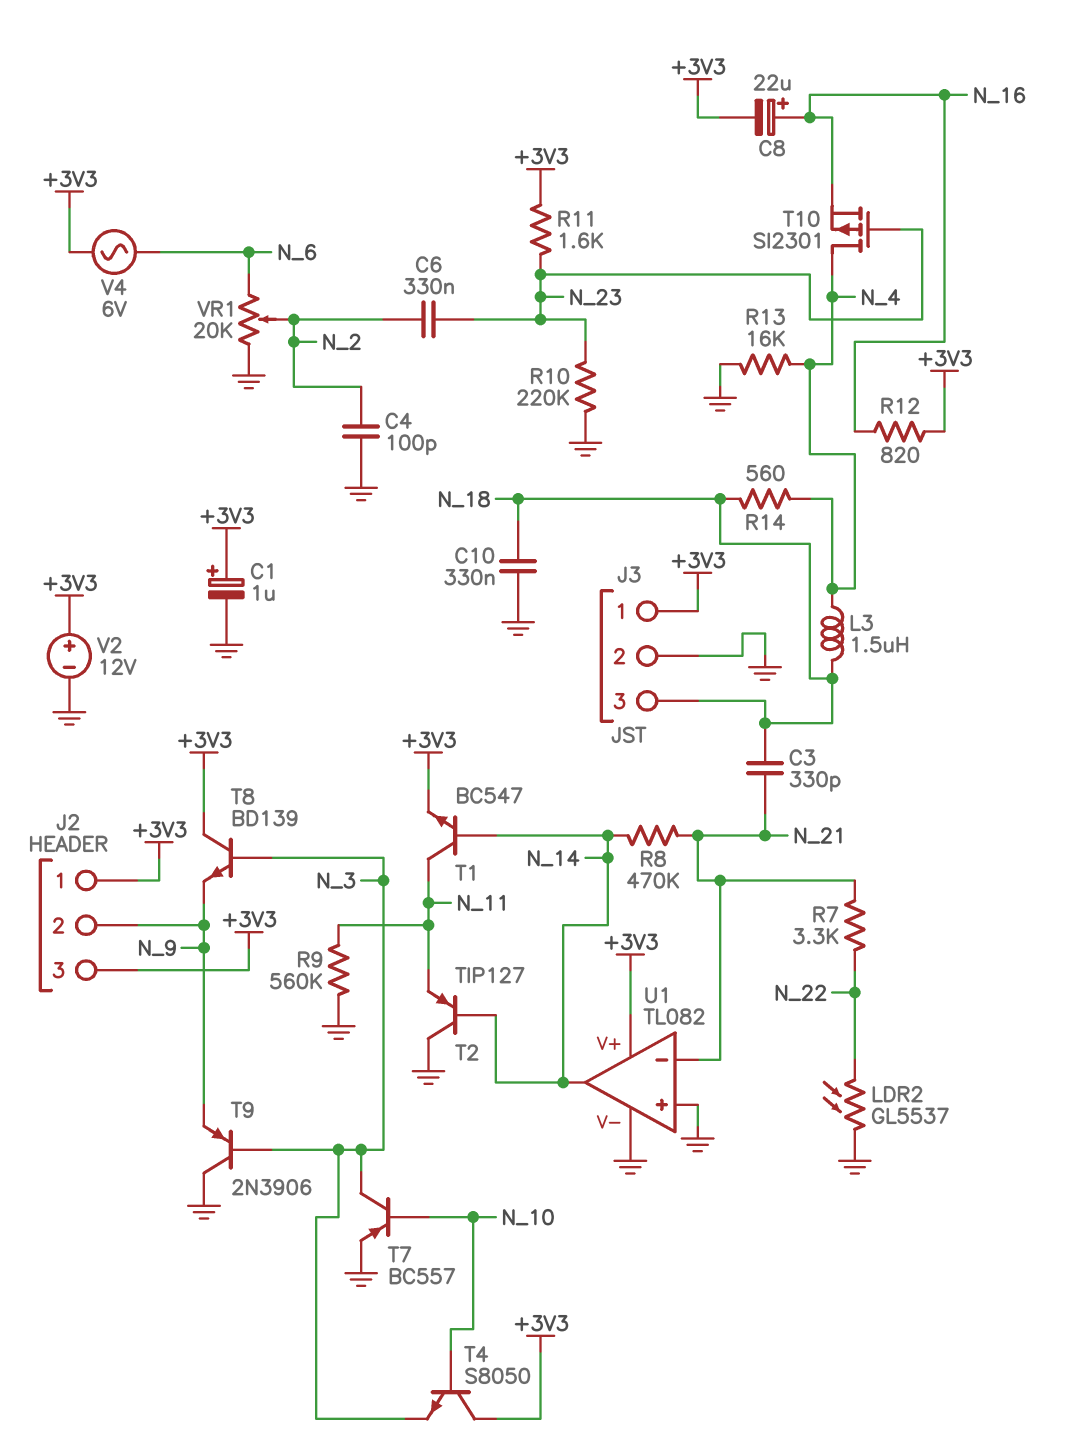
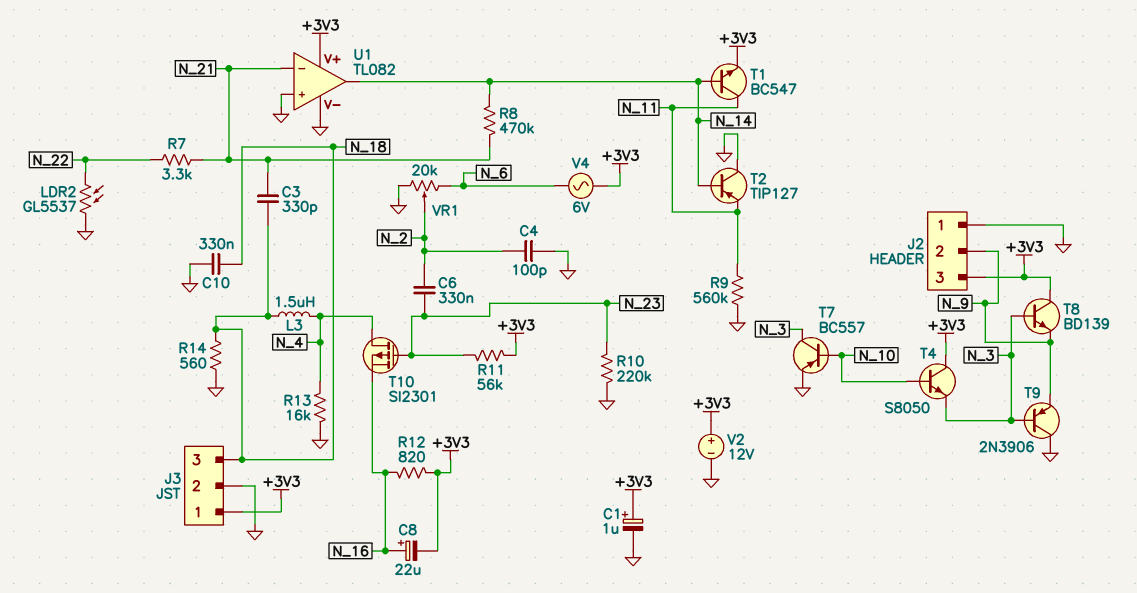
J2 pin 1: +3V3 -> GND
R11: 1.6k (+3V3, N_23) -> 56k (+3V3, N_23)
R14: 560 (N_4, N_18) -> 560 (GND, N_18)

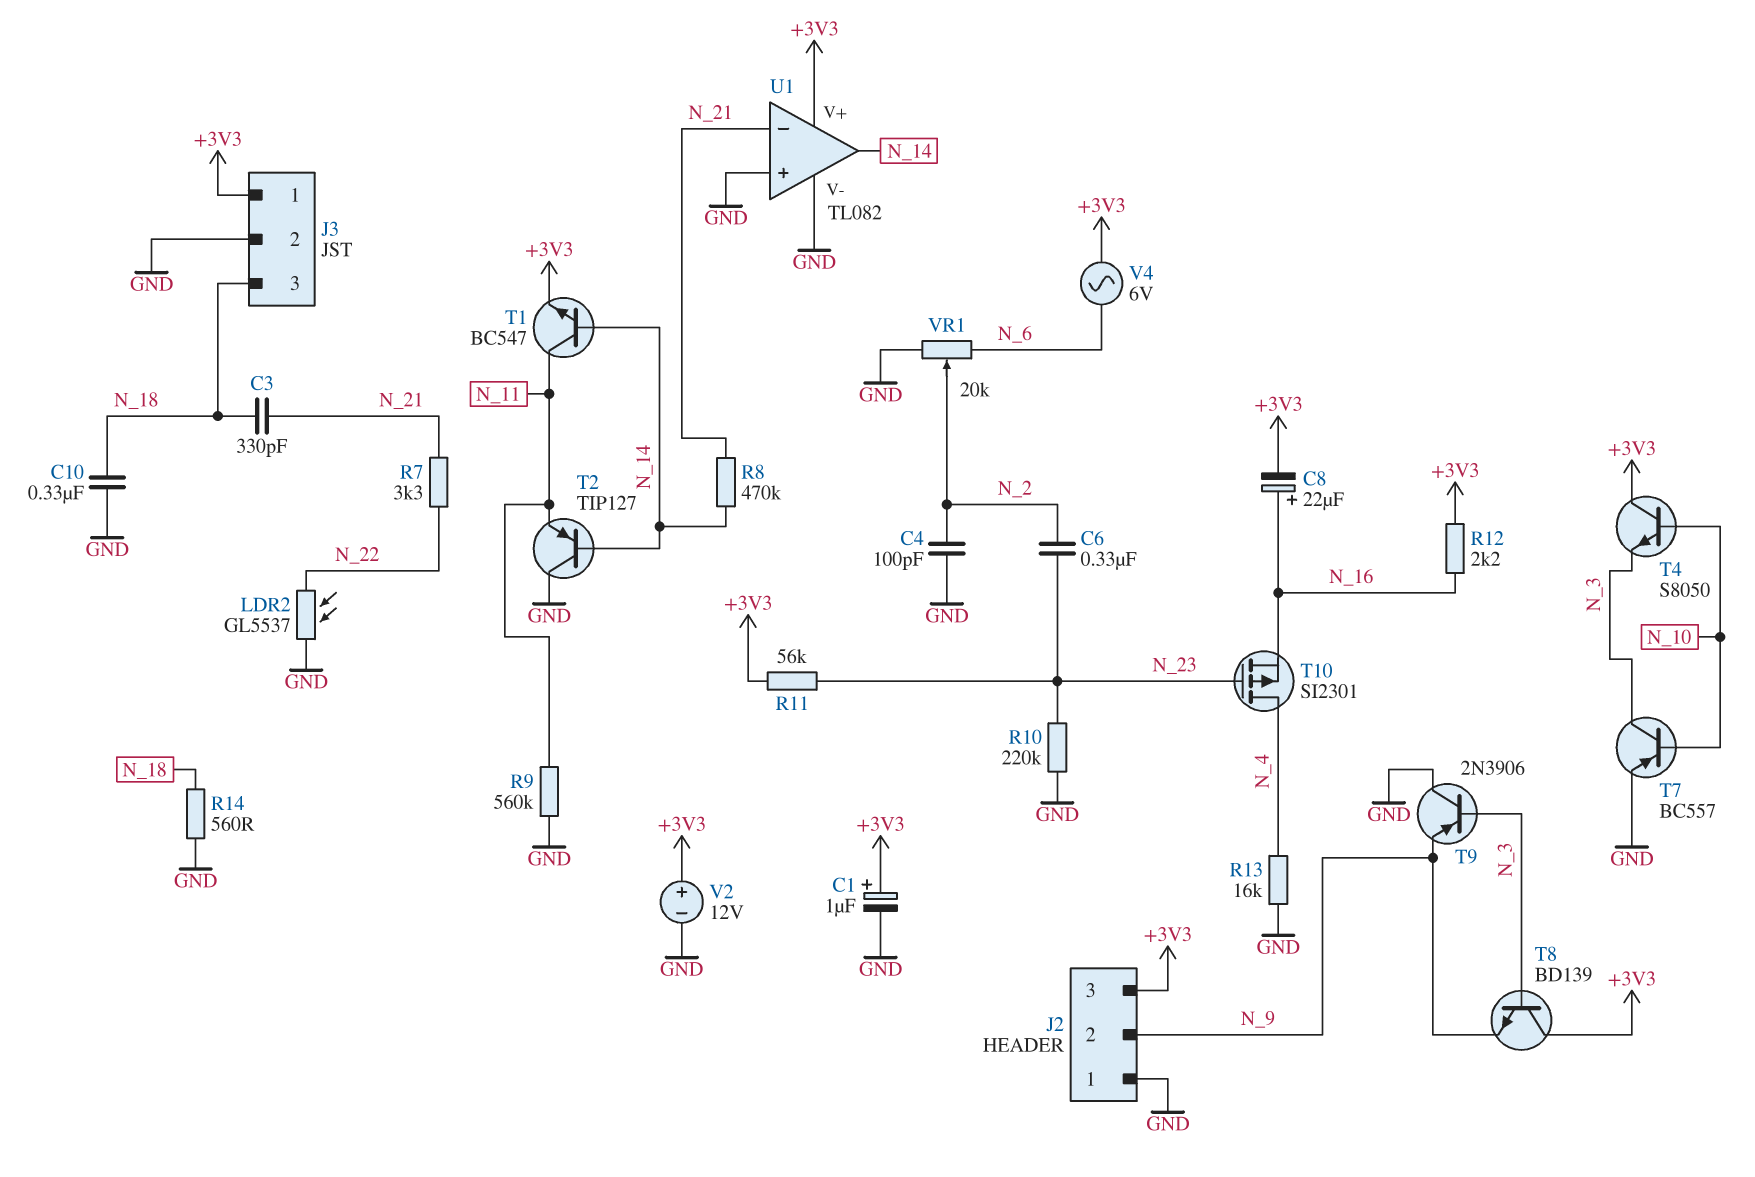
L3: 1.5uH (N_4, N_18) -> none
R12: 820 (+3V3, N_16) -> 2.2k (+3V3, N_16)

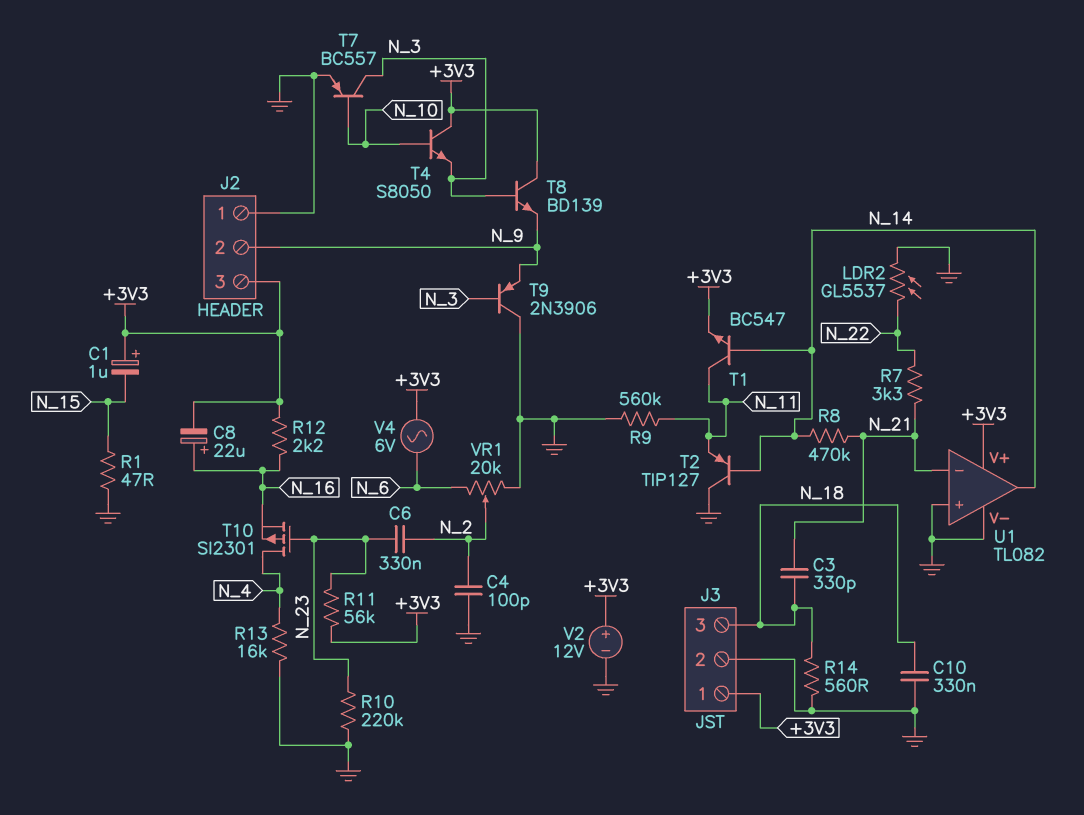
C1: 1uF (plus +3V3, minus GND) -> 1uF (plus +3V3, minus N_15)
R1: none -> 47 (GND, N_15)

